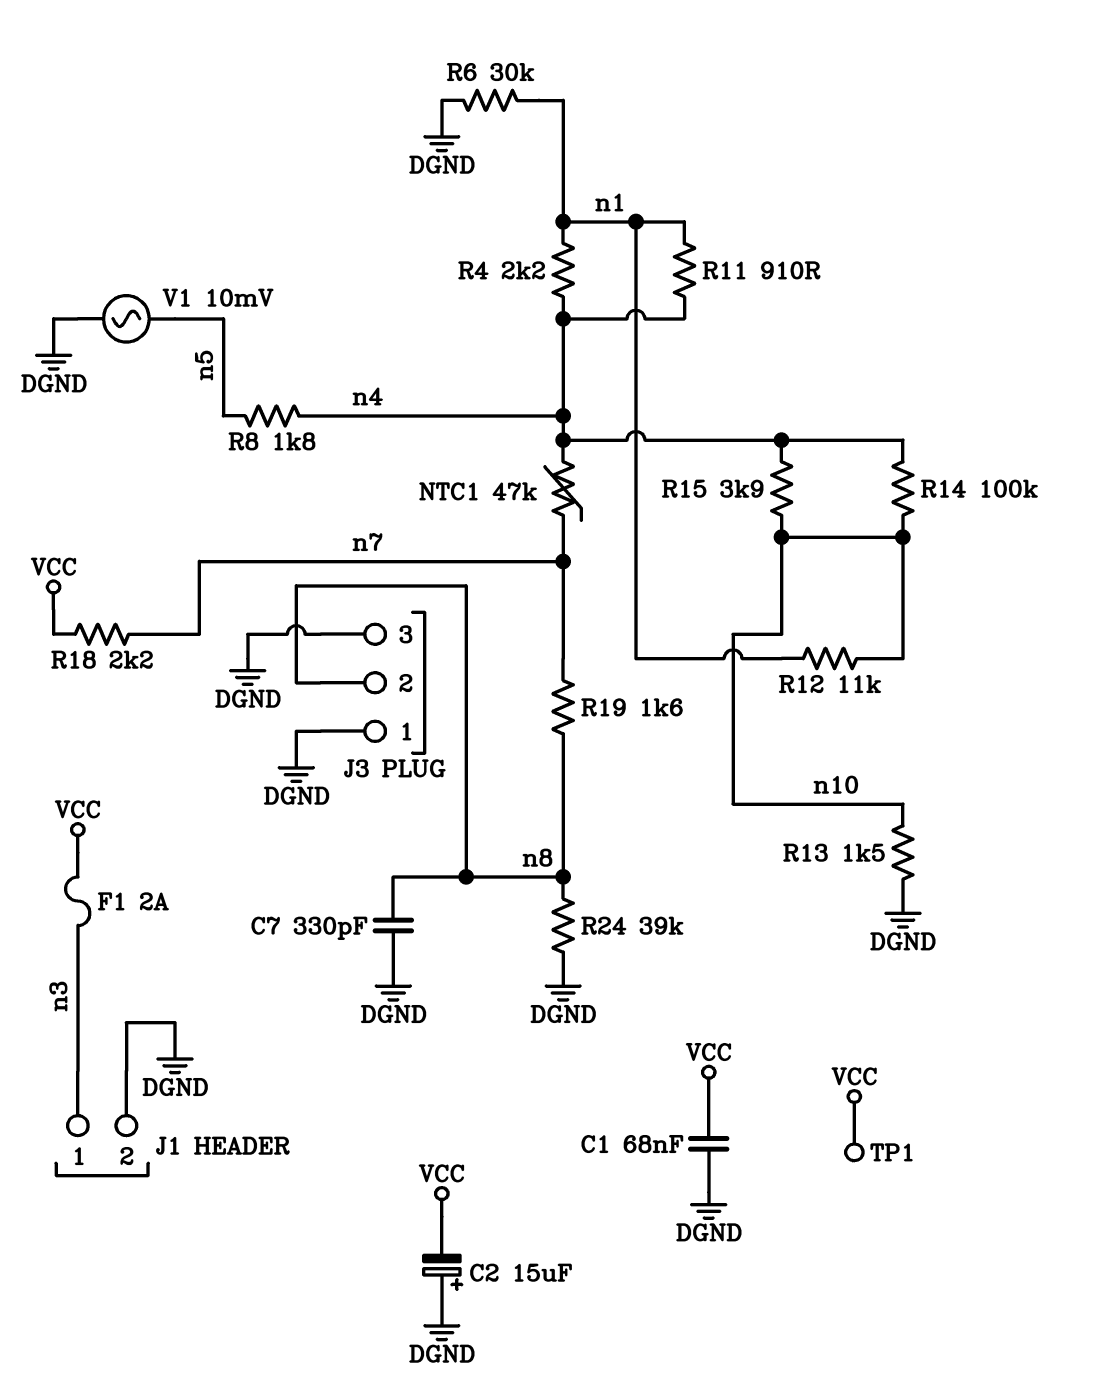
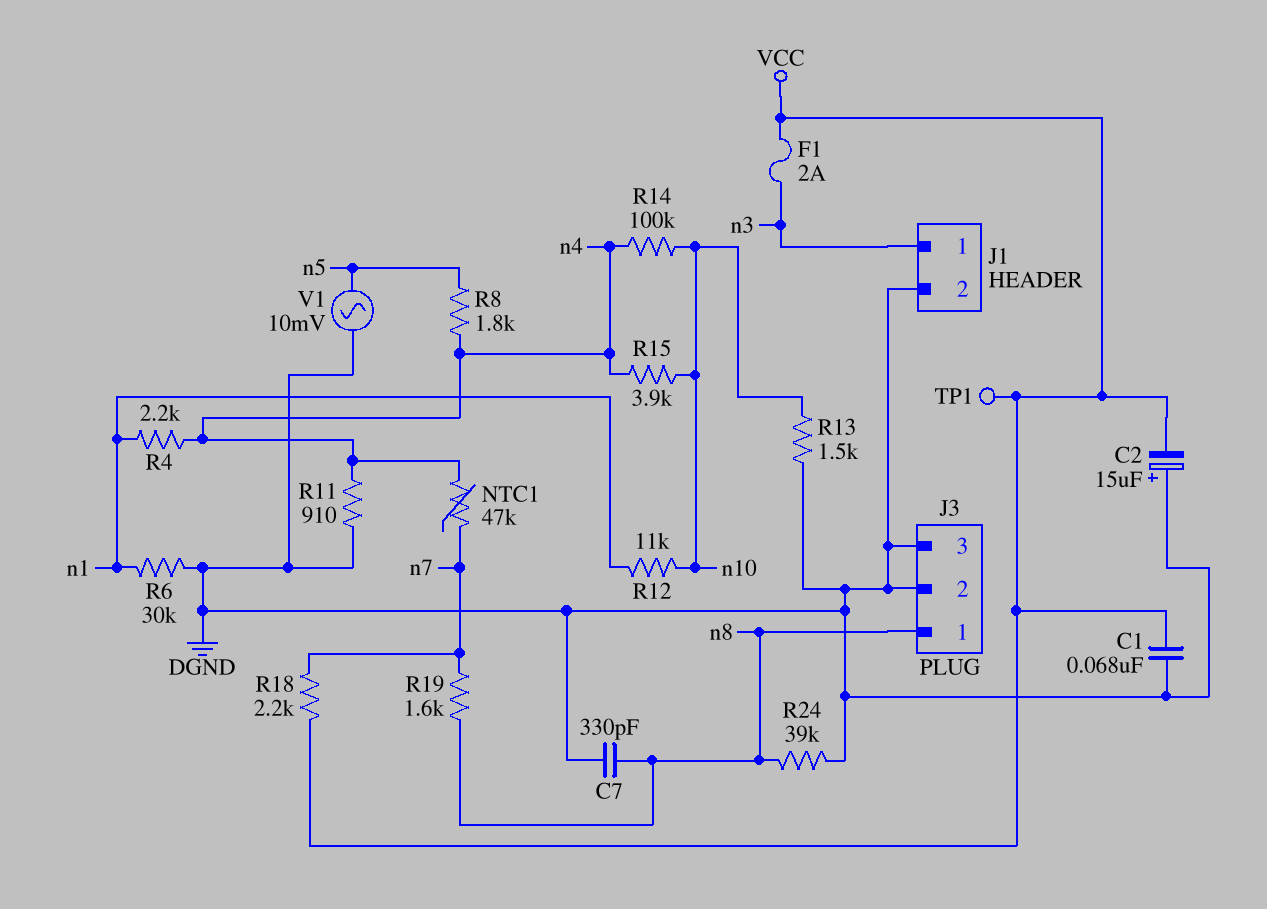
J3 pin 1: DGND -> n8
J3 pin 2: n8 -> DGND
R11: 910 (n1, n4) -> 910 (DGND, n4)

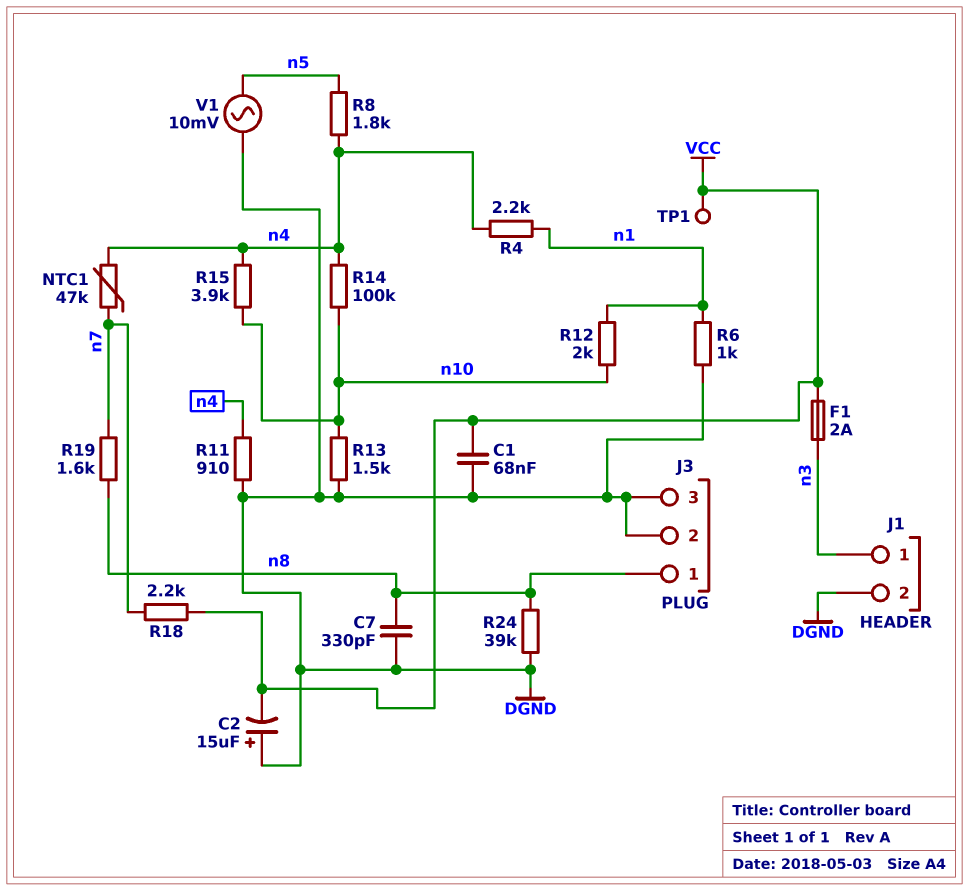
R6: 30k (DGND, n1) -> 1k (DGND, n1)
R12: 11k (n1, n10) -> 2k (n1, n10)

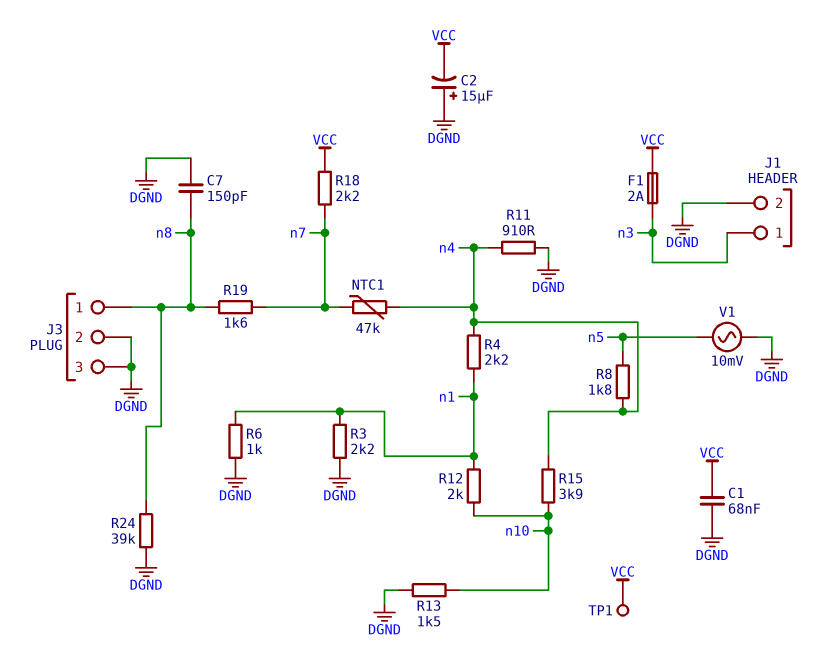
C7: 330pF (DGND, n8) -> 150pF (DGND, n8)
R3: none -> 2.2k (DGND, n1)
R14: 100k (n4, n10) -> none

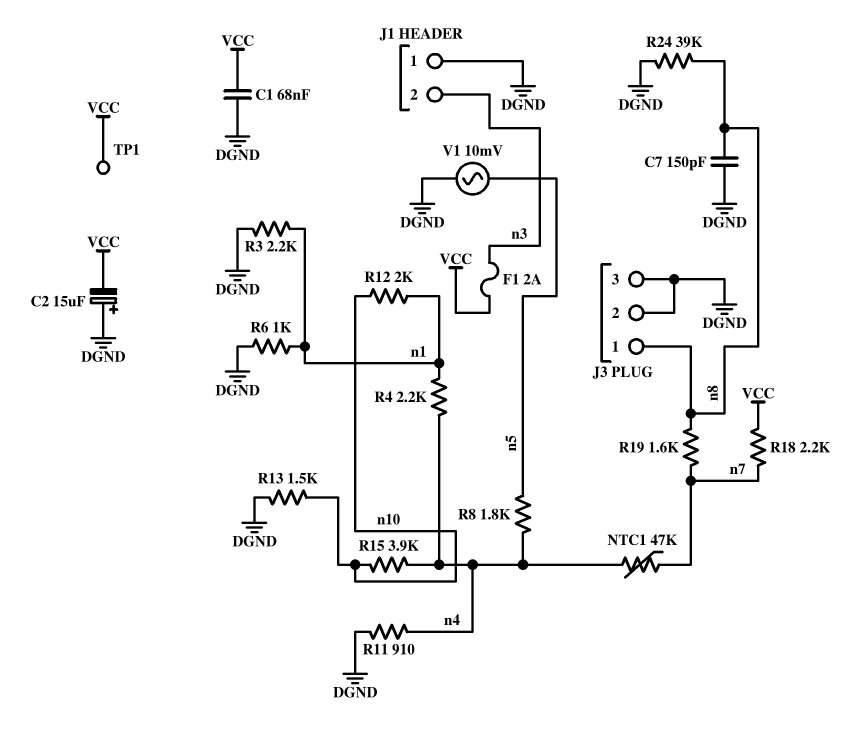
J1 pin 1: n3 -> DGND
J1 pin 2: DGND -> n3

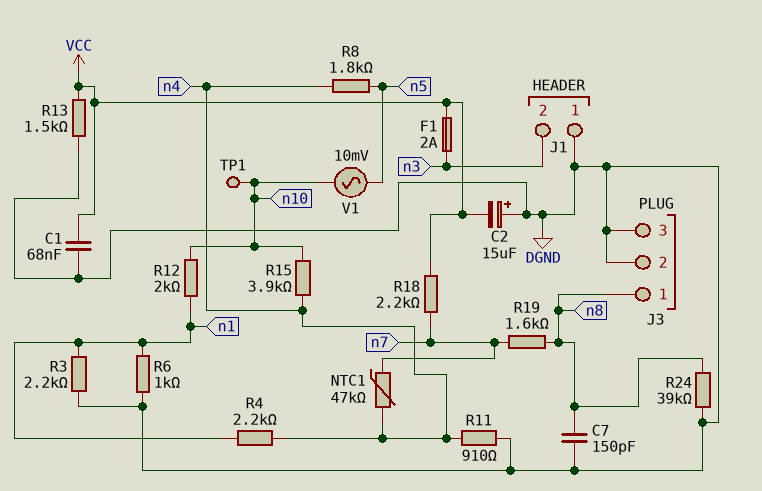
R13: 1.5k (DGND, n10) -> 1.5k (DGND, VCC)
TP1: test point (VCC) -> test point (n10)
V1: AC 10mV (DGND, n5) -> AC 10mV (n5, n10)

